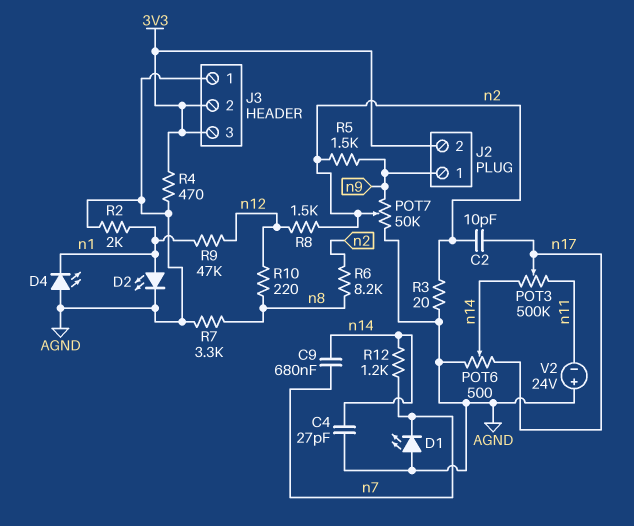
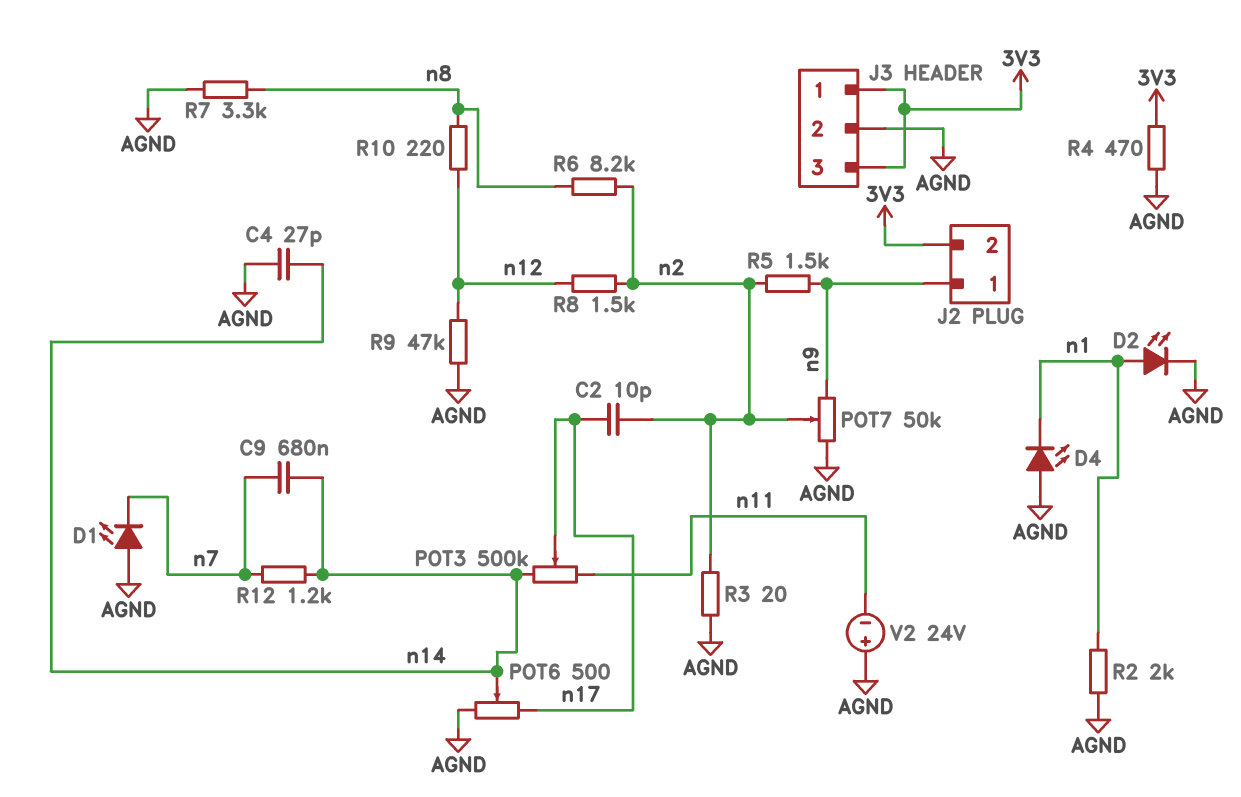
J3 pin 1: AGND -> 3V3
J3 pin 2: 3V3 -> AGND
R9: 47k (n1, n12) -> 47k (AGND, n12)

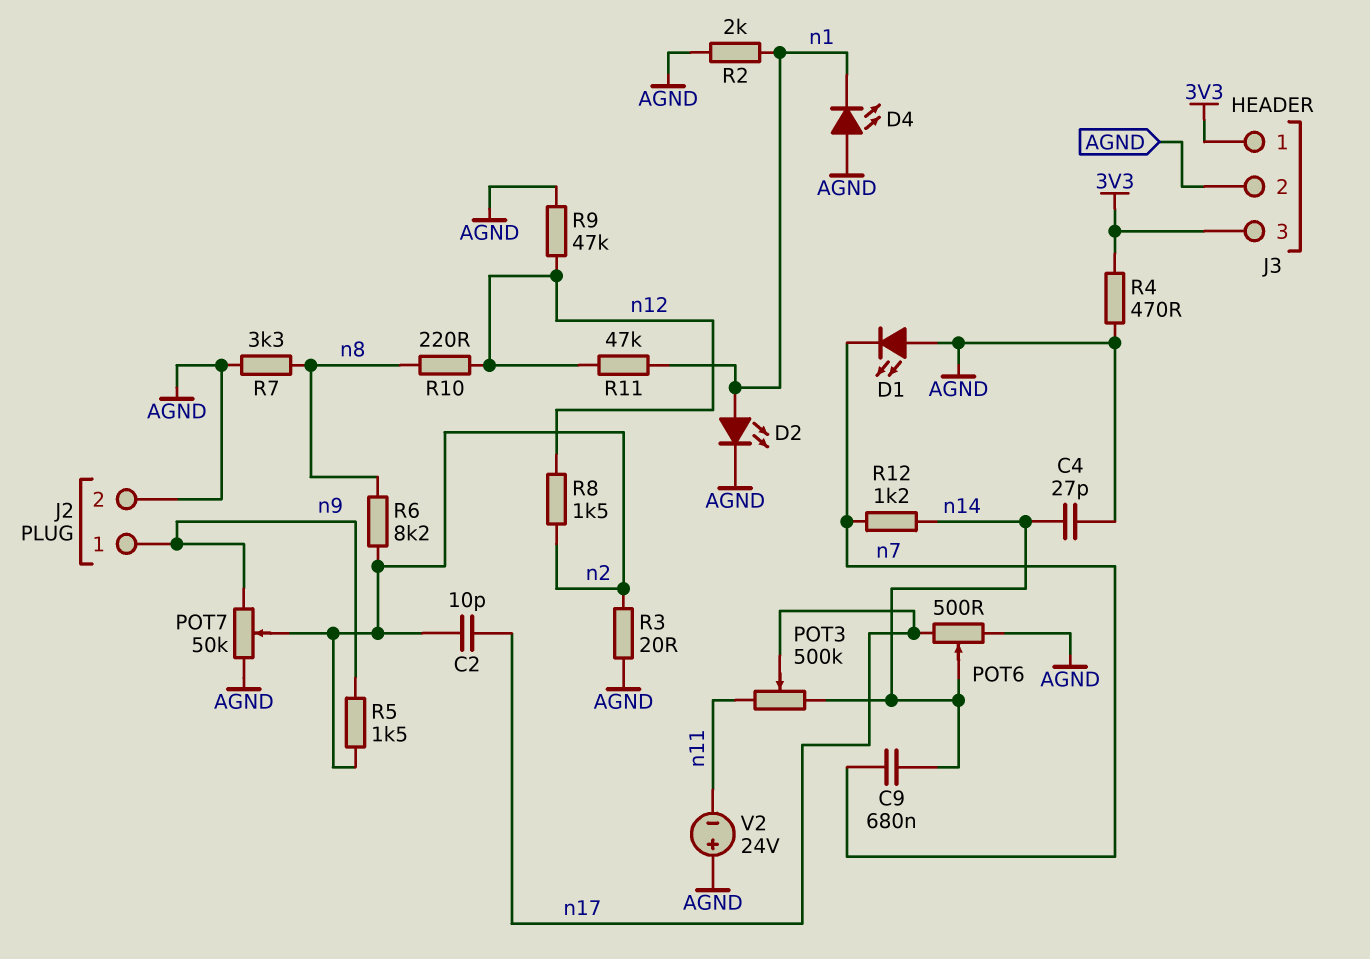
J2 pin 2: 3V3 -> AGND
R11: none -> 47k (n1, n12)

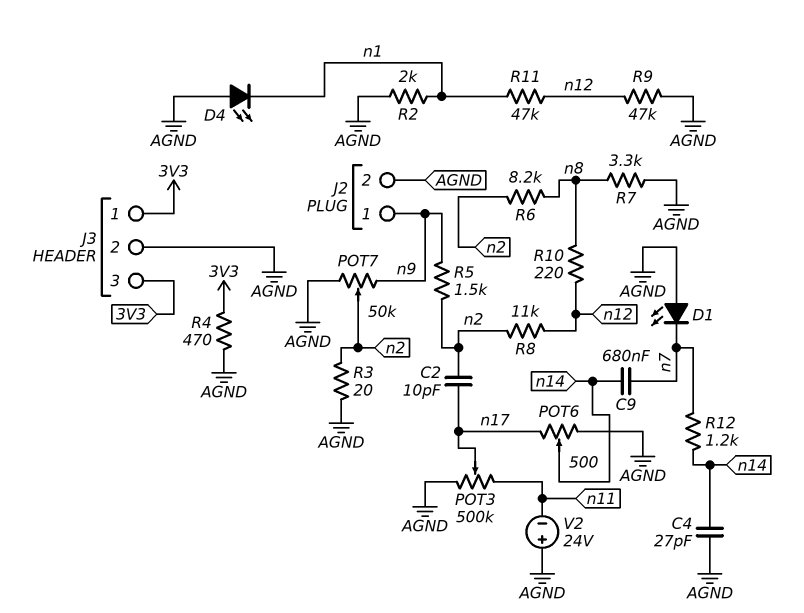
D2: LED (A n1, K AGND) -> none
POT3: 500k (n11, n14, wiper n17) -> 500k (AGND, n11, wiper n17)
R8: 1.5k (n2, n12) -> 11k (n2, n12)

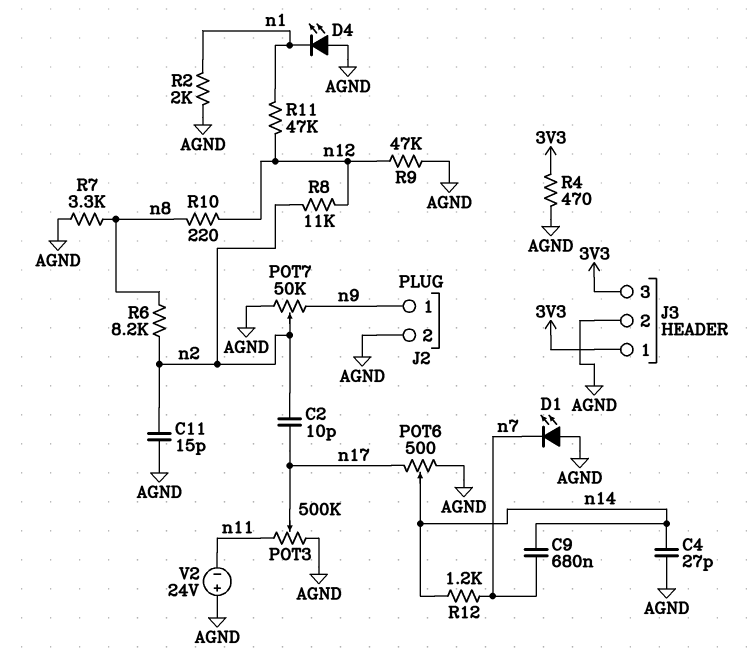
C11: none -> 15pF (AGND, n2)
R3: 20 (AGND, n2) -> none
R5: 1.5k (n2, n9) -> none

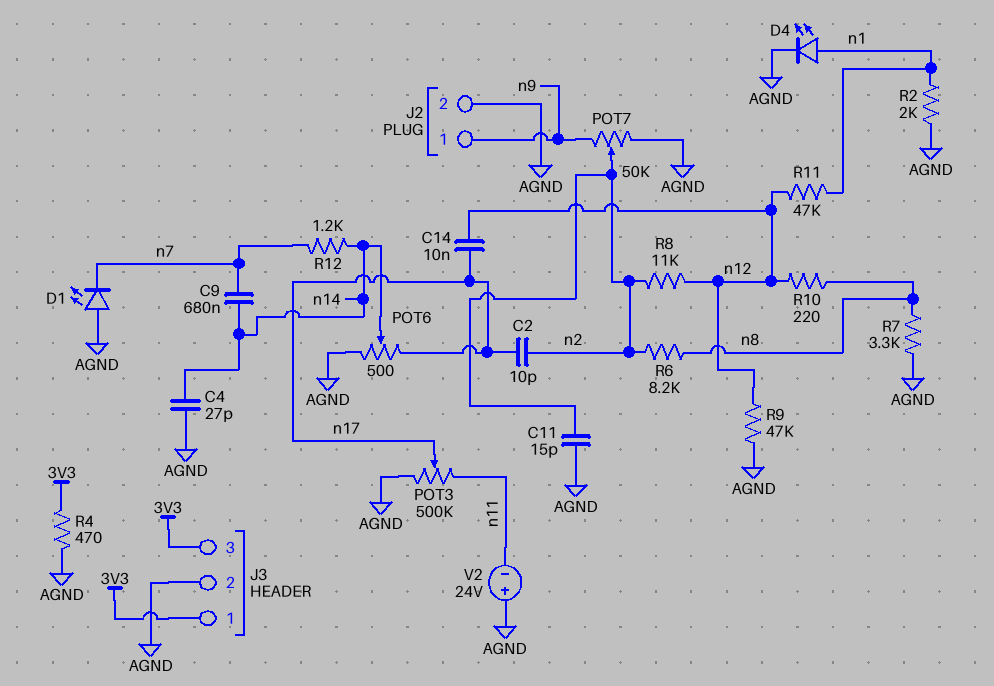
C14: none -> 10nF (n12, n17)
D4: LED (A AGND, K n1) -> LED (A n1, K AGND)

